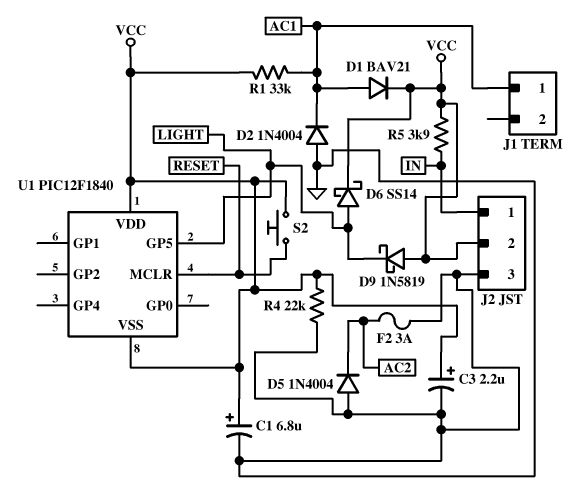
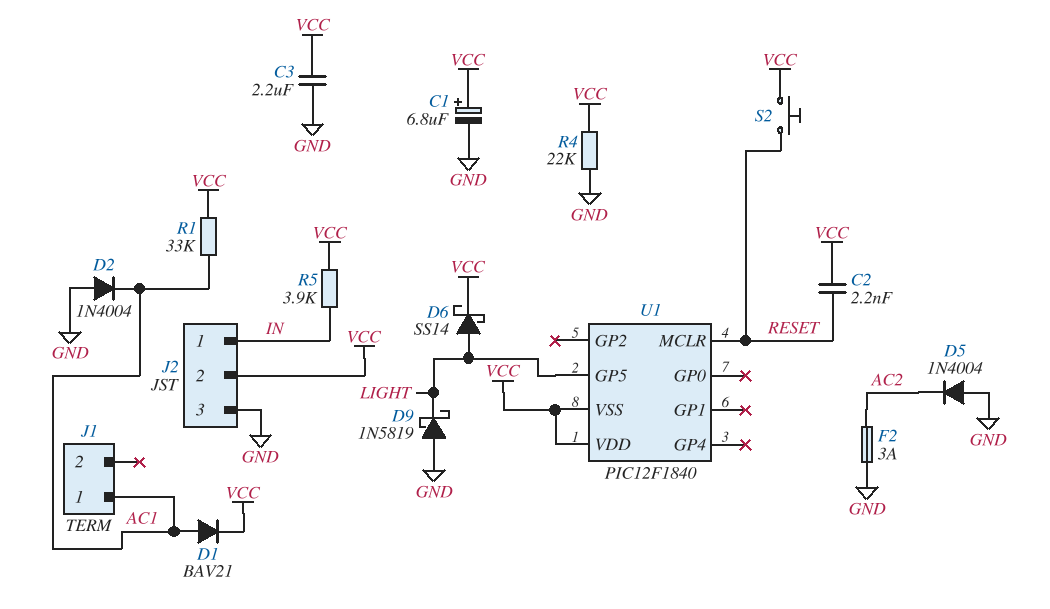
C2: none -> 2.2nF (RESET, VCC)
C3: 2.2uF (plus VCC, minus GND) -> 2.2uF (GND, VCC)
D9: schottky 1N5819 (A VCC, K LIGHT) -> schottky 1N5819 (A GND, K LIGHT)

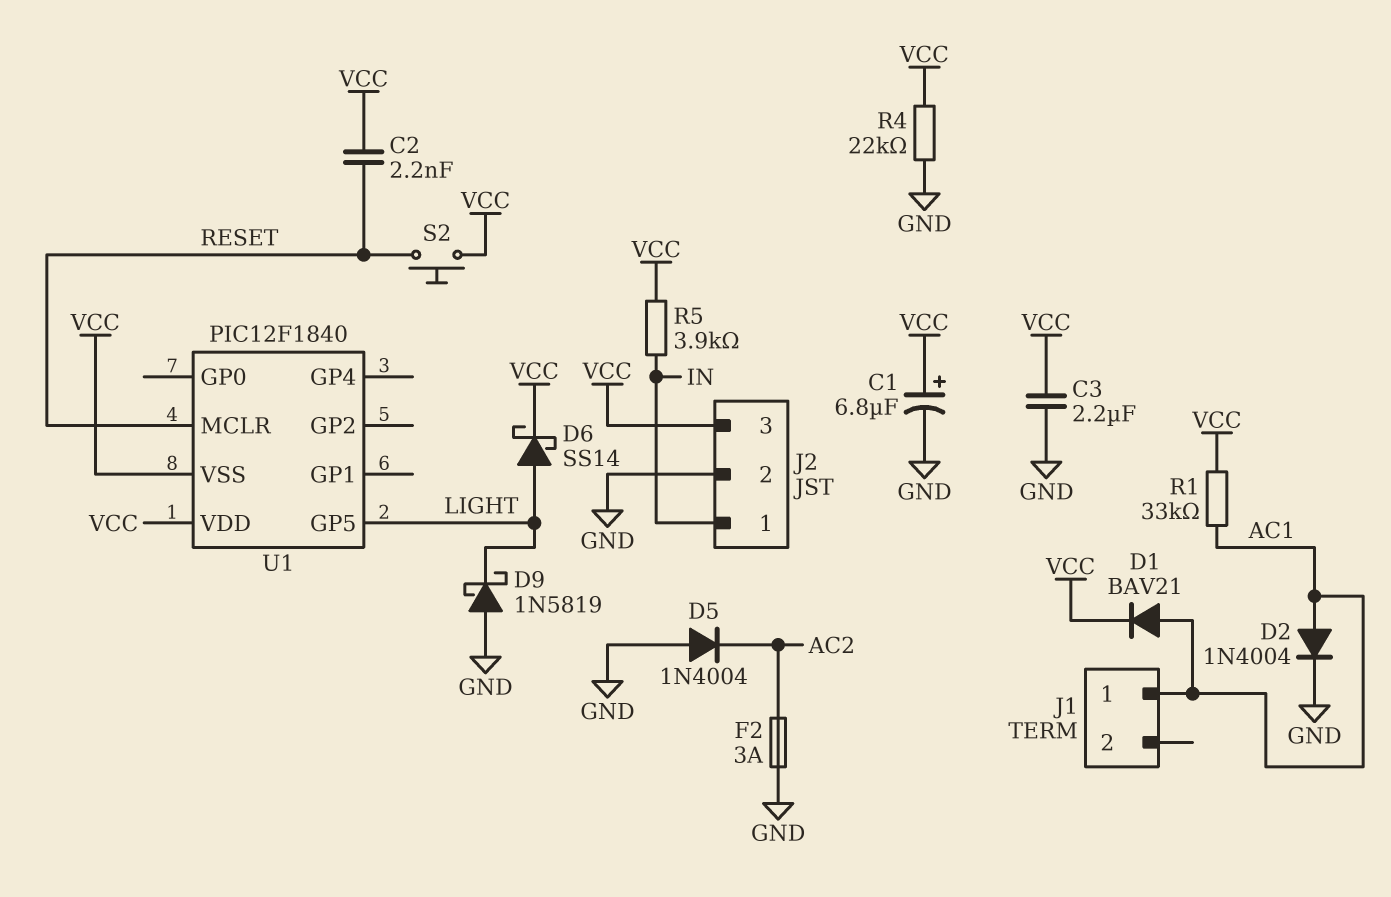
D2: diode 1N4004 (A GND, K AC1) -> diode 1N4004 (A AC1, K GND)
J2 pin 2: VCC -> GND
J2 pin 3: GND -> VCC

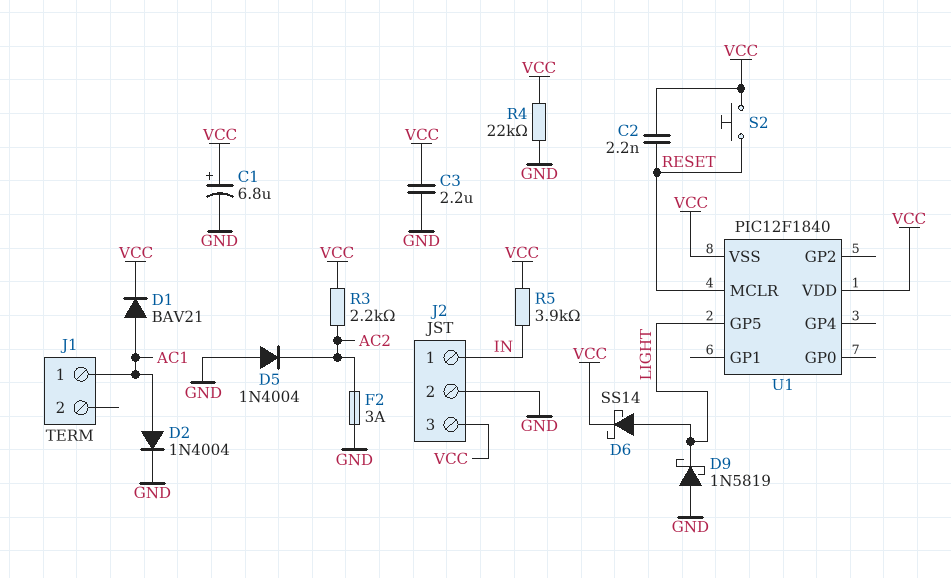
R1: 33k (AC1, VCC) -> none
R3: none -> 2.2k (AC2, VCC)

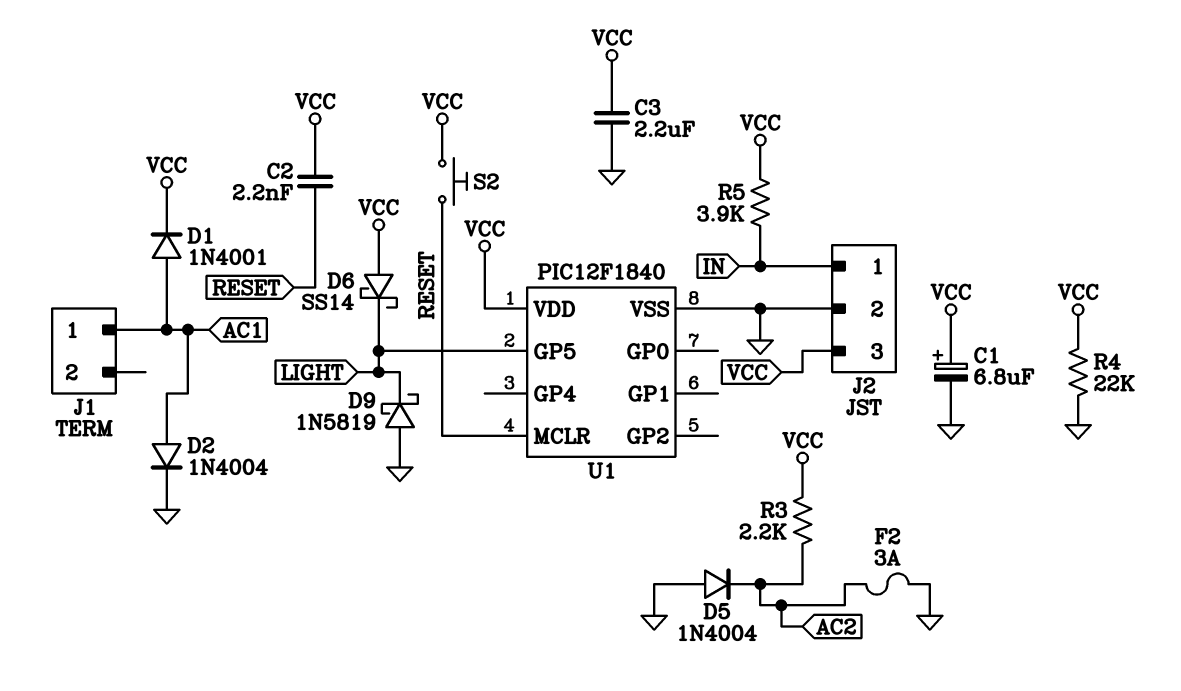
D1: diode BAV21 (A AC1, K VCC) -> diode 1N4001 (A AC1, K VCC)
D6: schottky SS14 (A LIGHT, K VCC) -> schottky SS14 (A VCC, K LIGHT)
U1 pin VSS: VCC -> GND

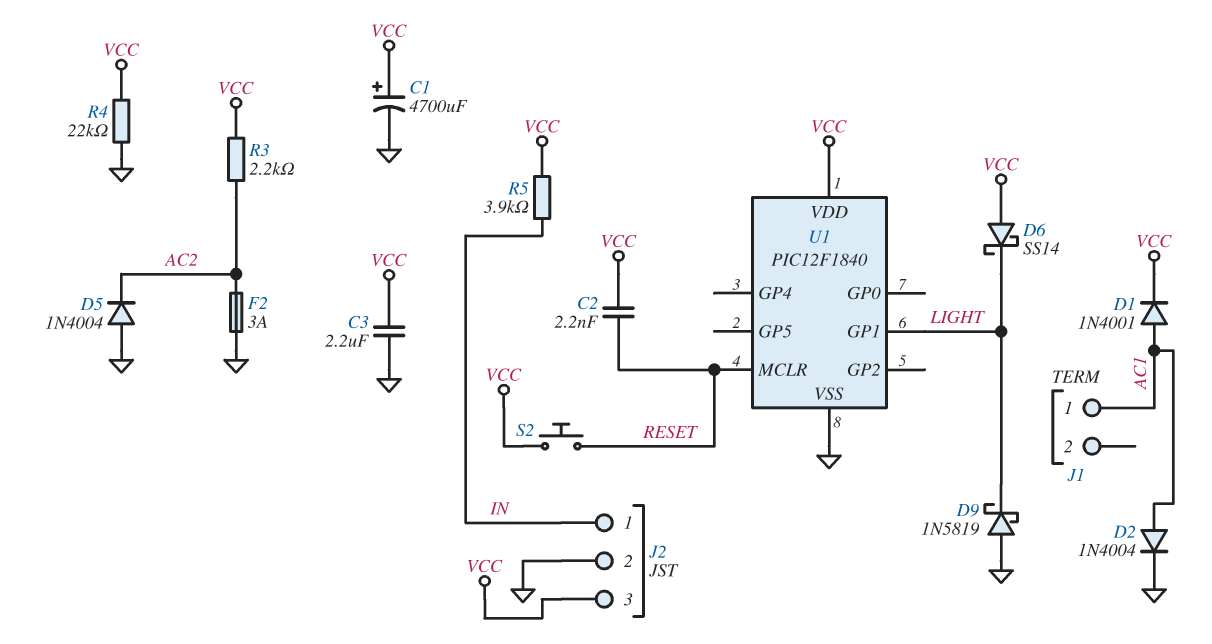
C1: 6.8uF (plus VCC, minus GND) -> 4700uF (plus VCC, minus GND)
U1 pin GP1: none -> LIGHT
U1 pin GP5: LIGHT -> none

